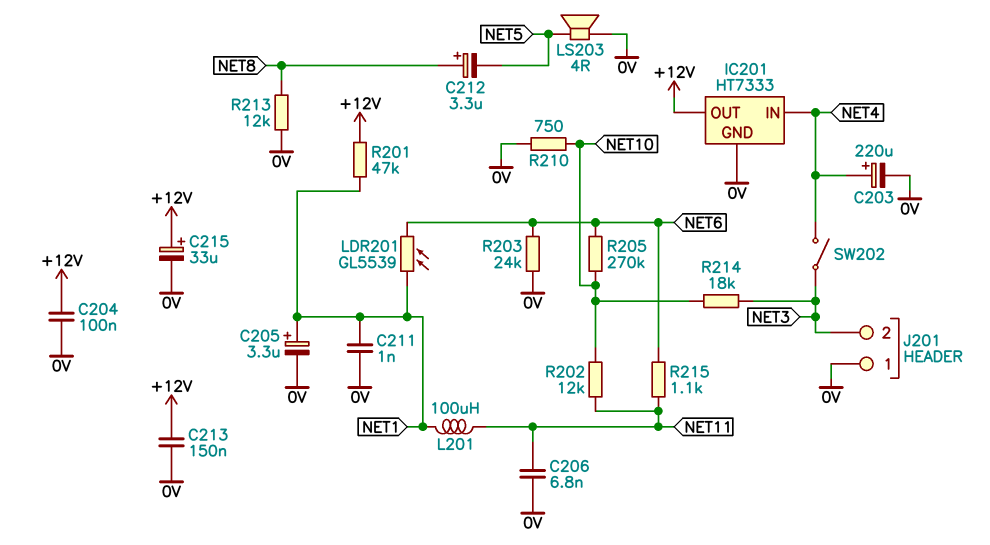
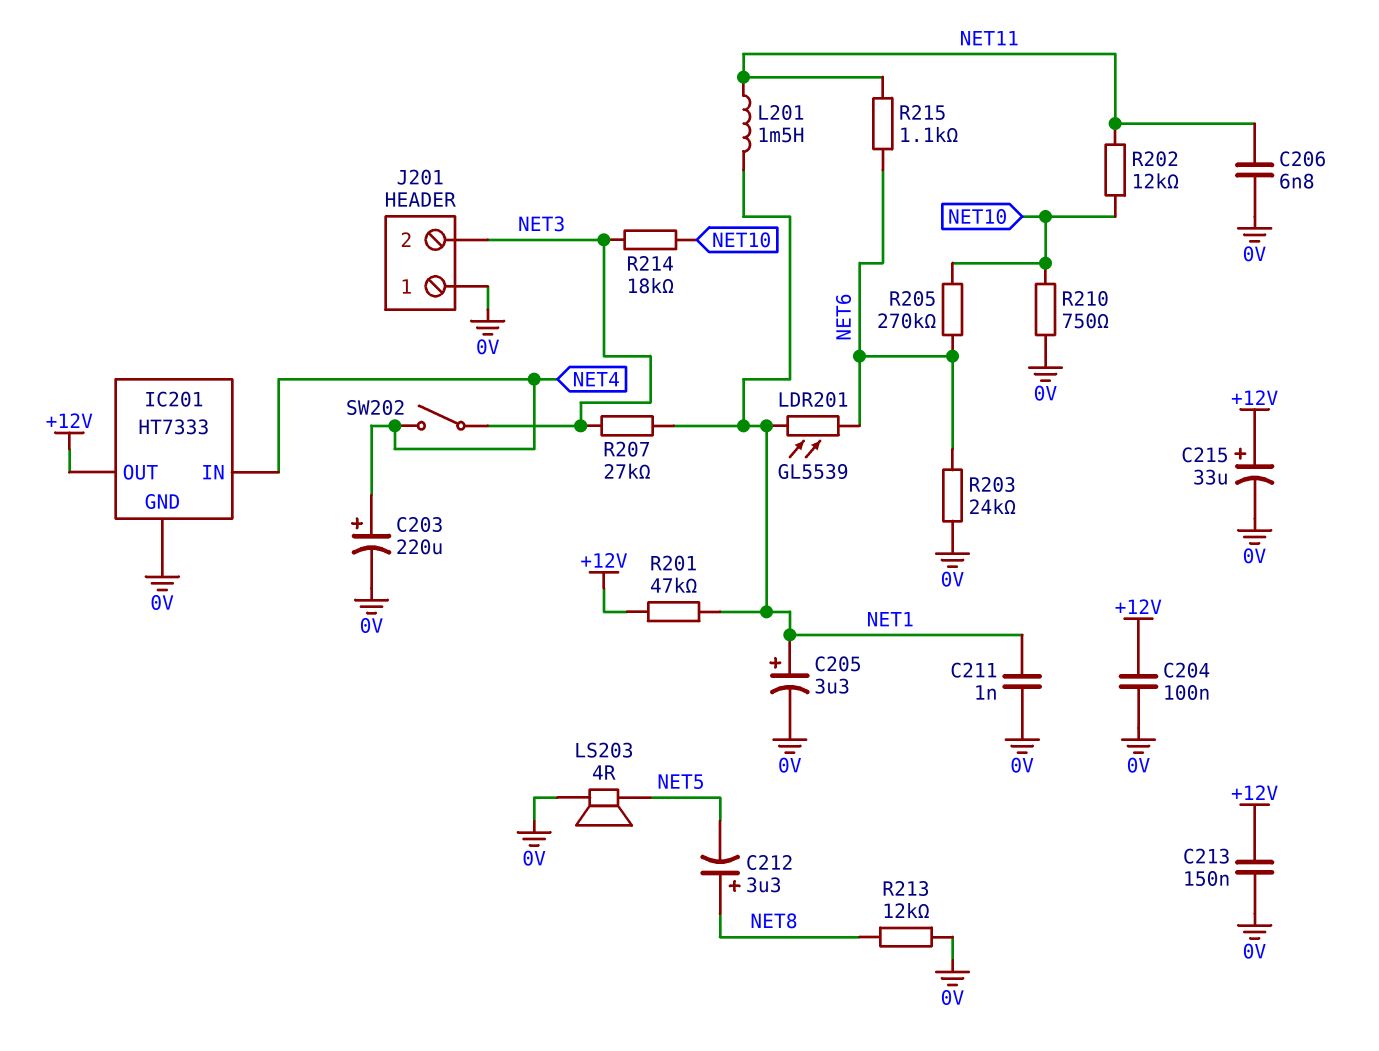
L201: 100uH (NET1, NET11) -> 1.5mH (NET1, NET11)
R207: none -> 27k (NET1, NET3)

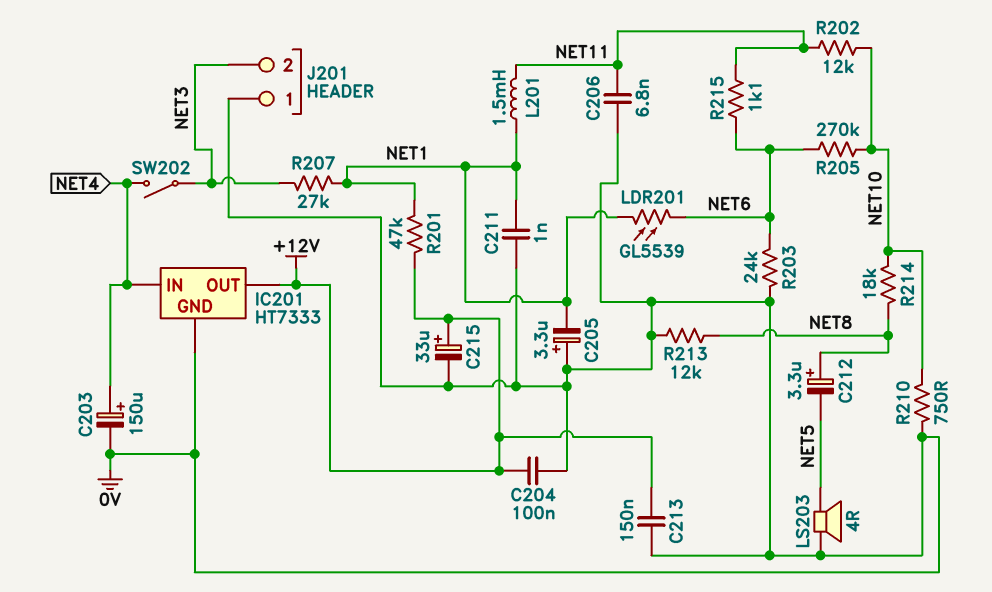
C203: 220uF (plus NET4, minus 0V) -> 150uF (plus NET4, minus 0V)
C205: 3.3uF (plus NET1, minus 0V) -> 3.3uF (plus 0V, minus NET1)
R214: 18k (NET3, NET10) -> 18k (NET8, NET10)

